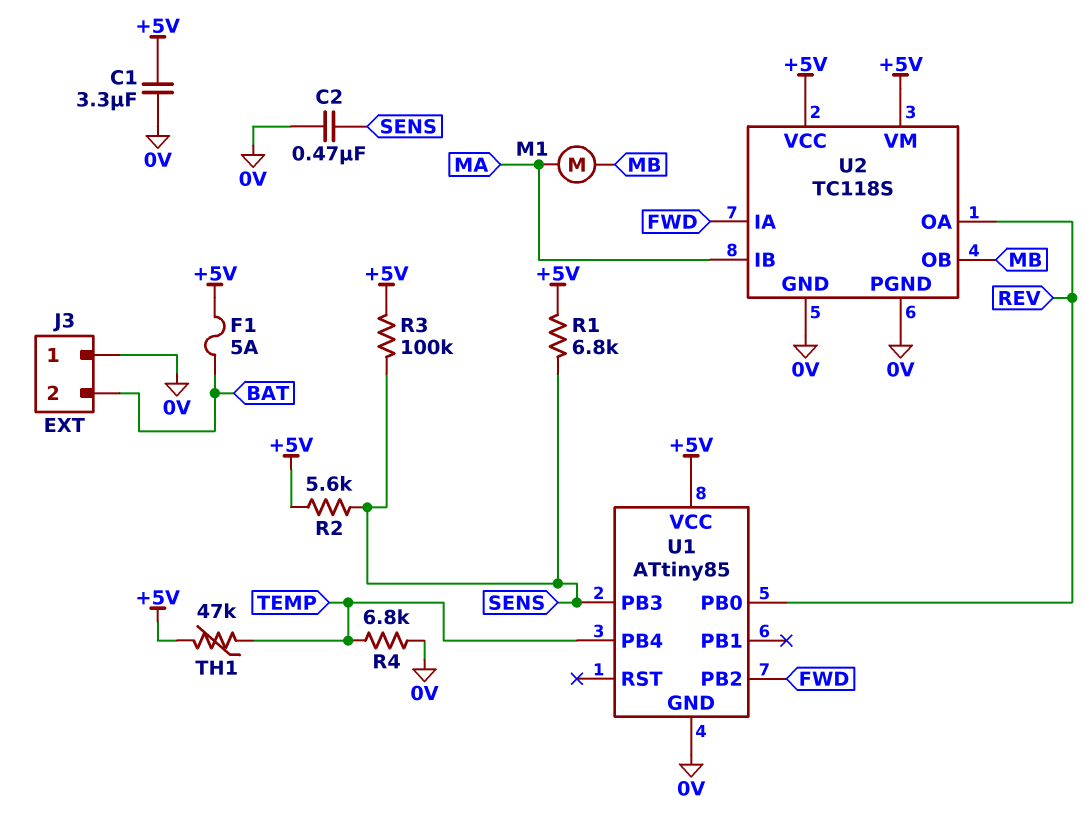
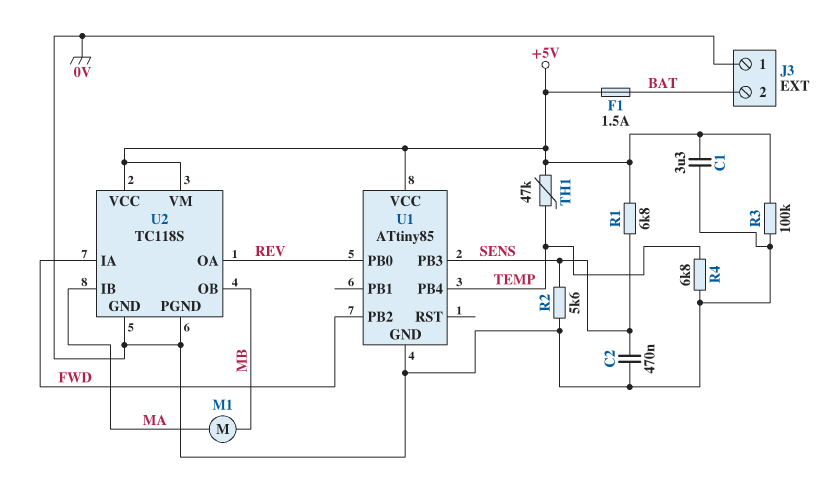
F1: 5A (+5V, BAT) -> 1.5A (+5V, BAT)
R2: 5.6k (+5V, SENS) -> 5.6k (0V, SENS)
R3: 100k (+5V, SENS) -> 100k (+5V, 0V)

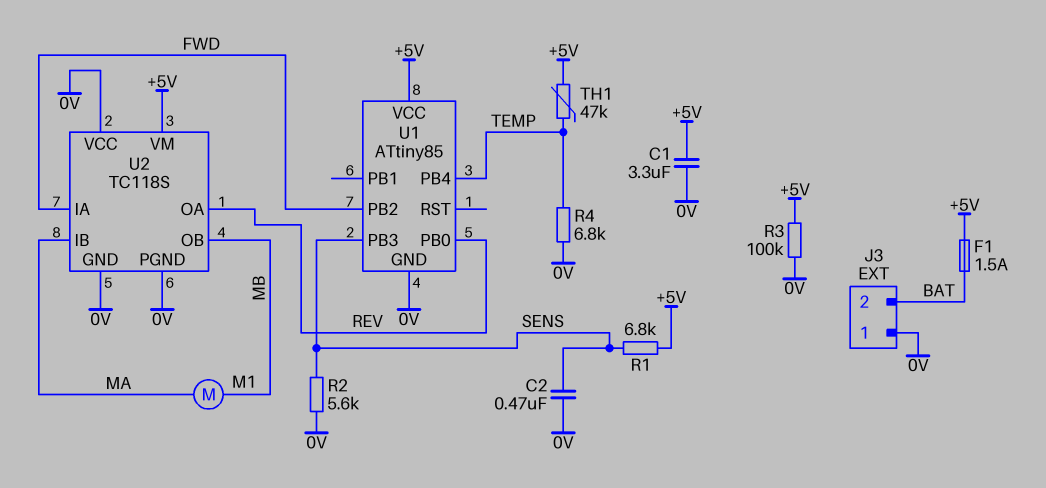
U2 pin VCC: +5V -> 0V

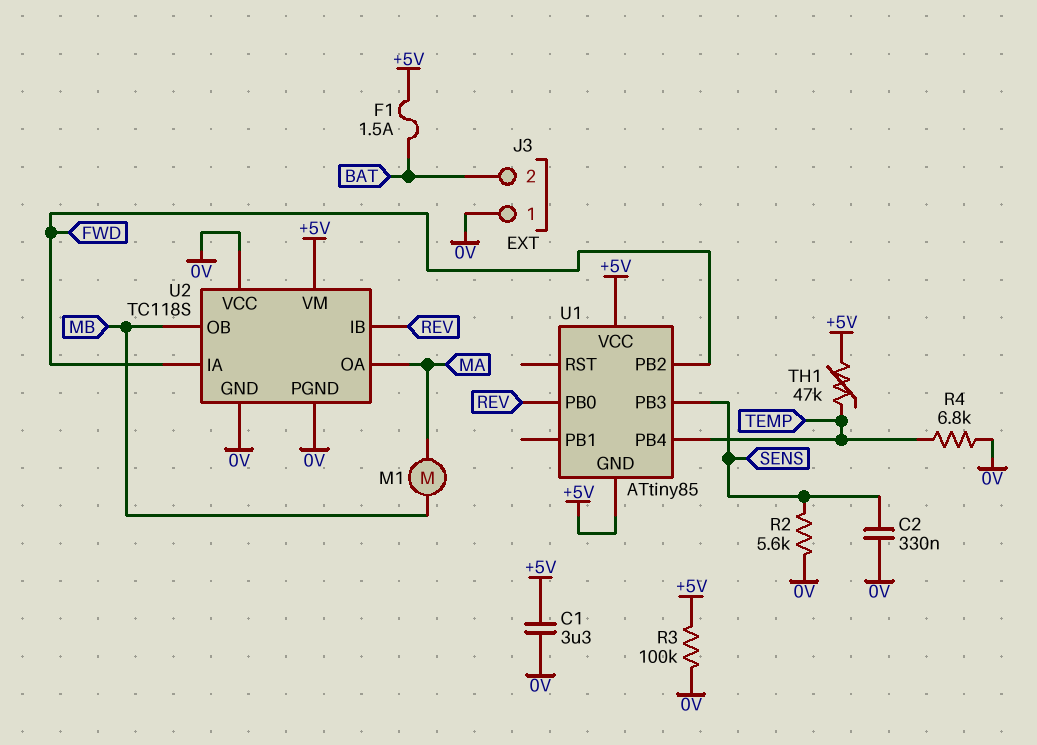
C2: 470nF (0V, SENS) -> 330nF (0V, SENS)
R1: 6.8k (+5V, SENS) -> none
U1 pin GND: 0V -> +5V
U2 pin IB: MA -> REV
U2 pin OA: REV -> MA

